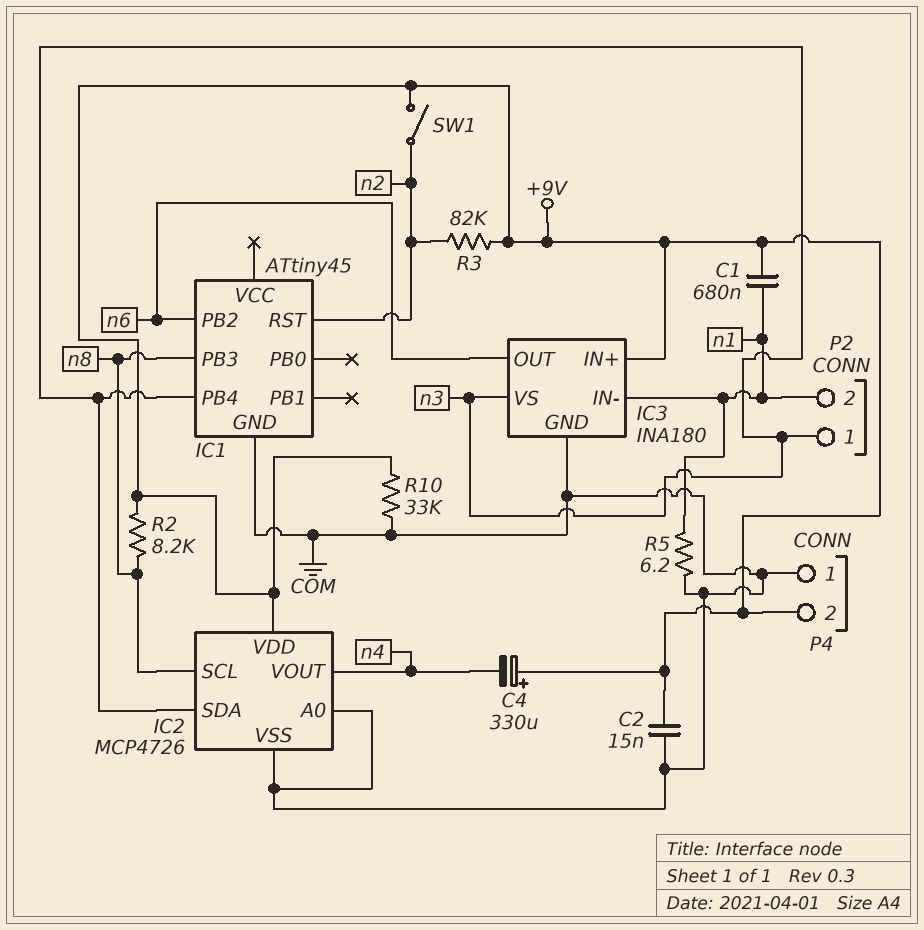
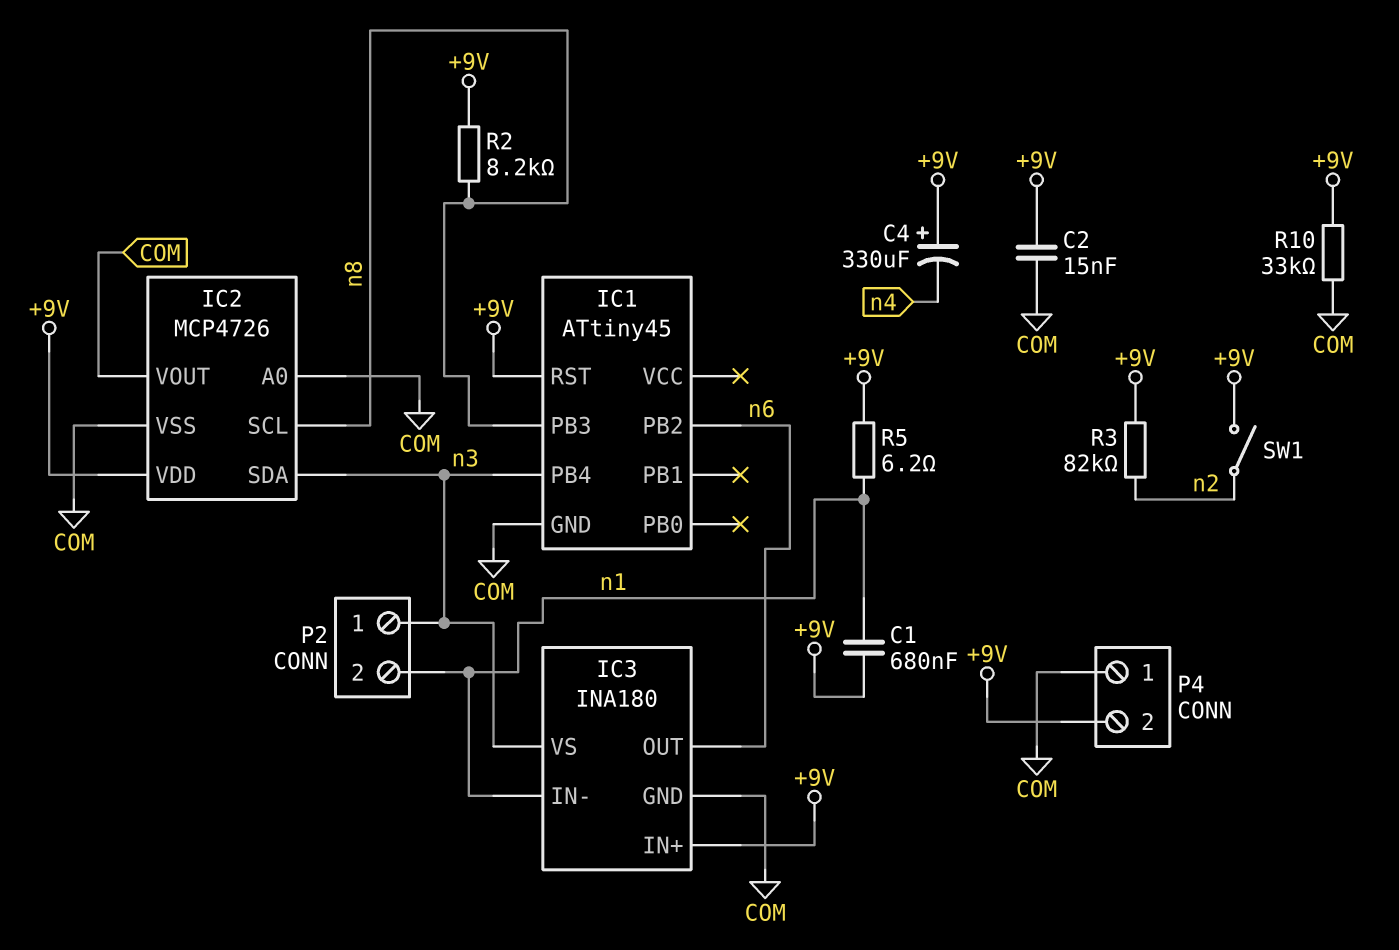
IC1 pin RST: n2 -> +9V
IC2 pin VOUT: n4 -> COM
R5: 6.2 (COM, n1) -> 6.2 (+9V, n1)

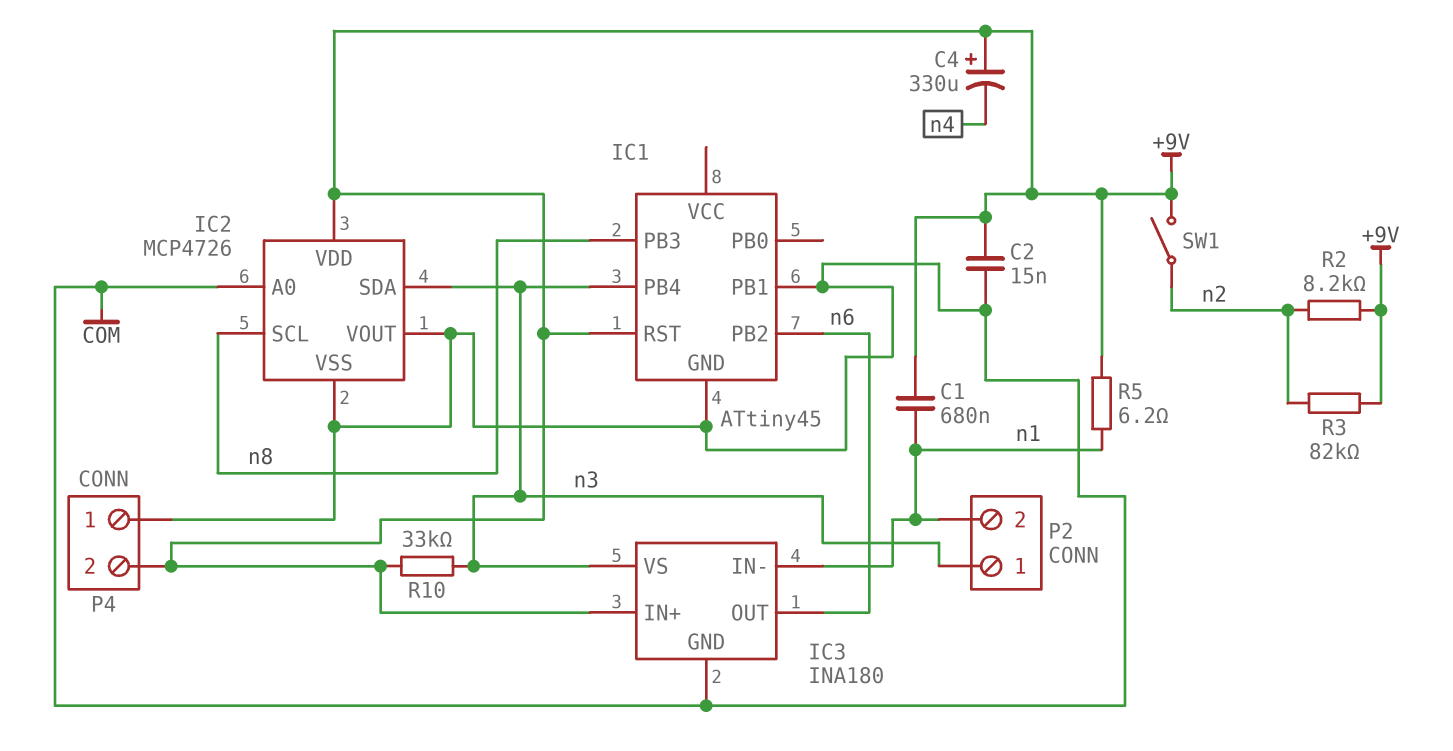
IC1 pin PB1: none -> COM
R2: 8.2k (+9V, n8) -> 8.2k (+9V, n2)
R10: 33k (+9V, COM) -> 33k (+9V, n3)

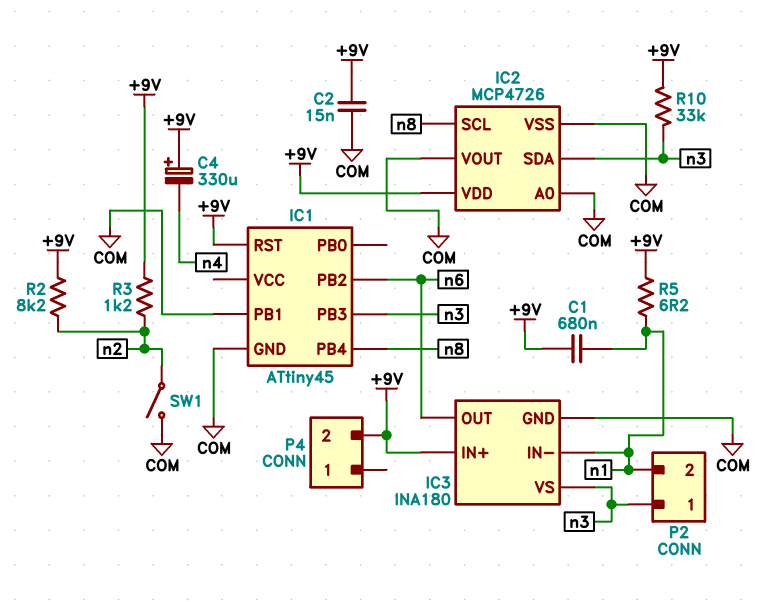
IC1 pin PB3: n8 -> n3
IC1 pin PB4: n3 -> n8
P4 pin 1: COM -> none
R3: 82k (+9V, n2) -> 1.2k (+9V, n2)
SW1: switch (+9V, n2) -> switch (COM, n2)

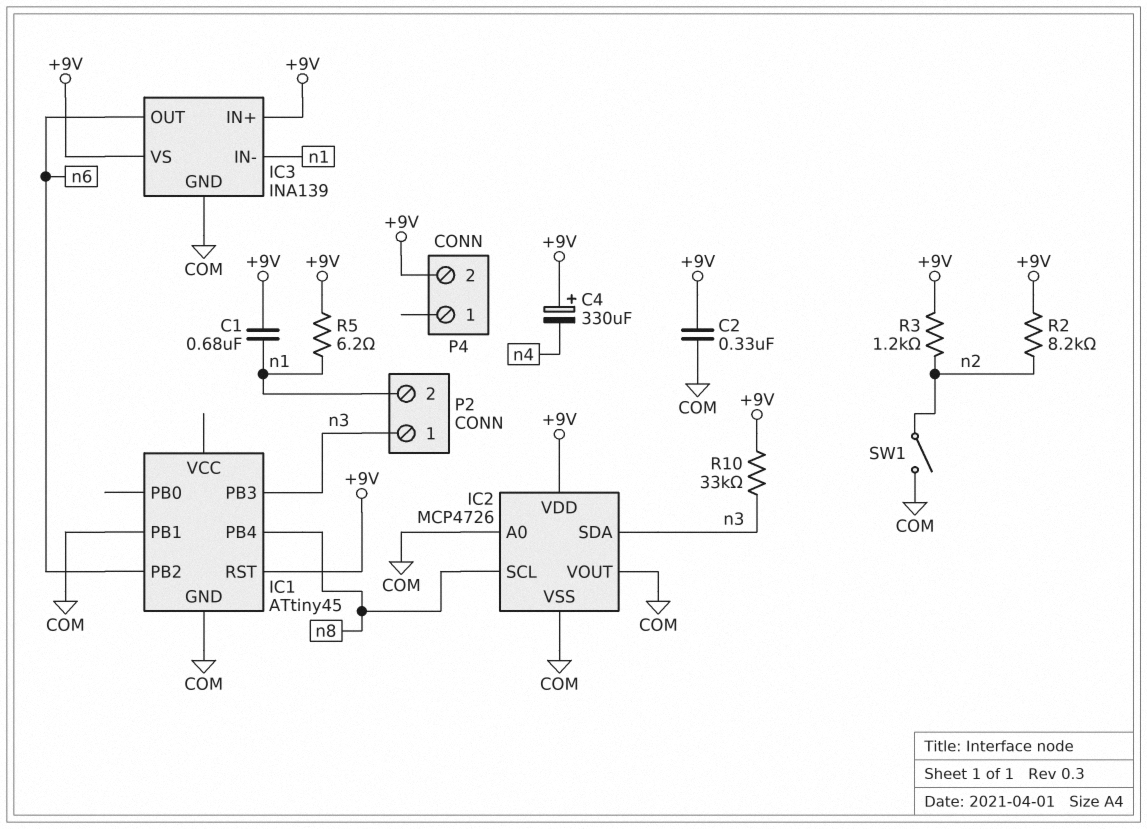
C2: 15nF (+9V, COM) -> 330nF (+9V, COM)
IC3: INA180 -> INA139
IC3 pin VS: n3 -> +9V

